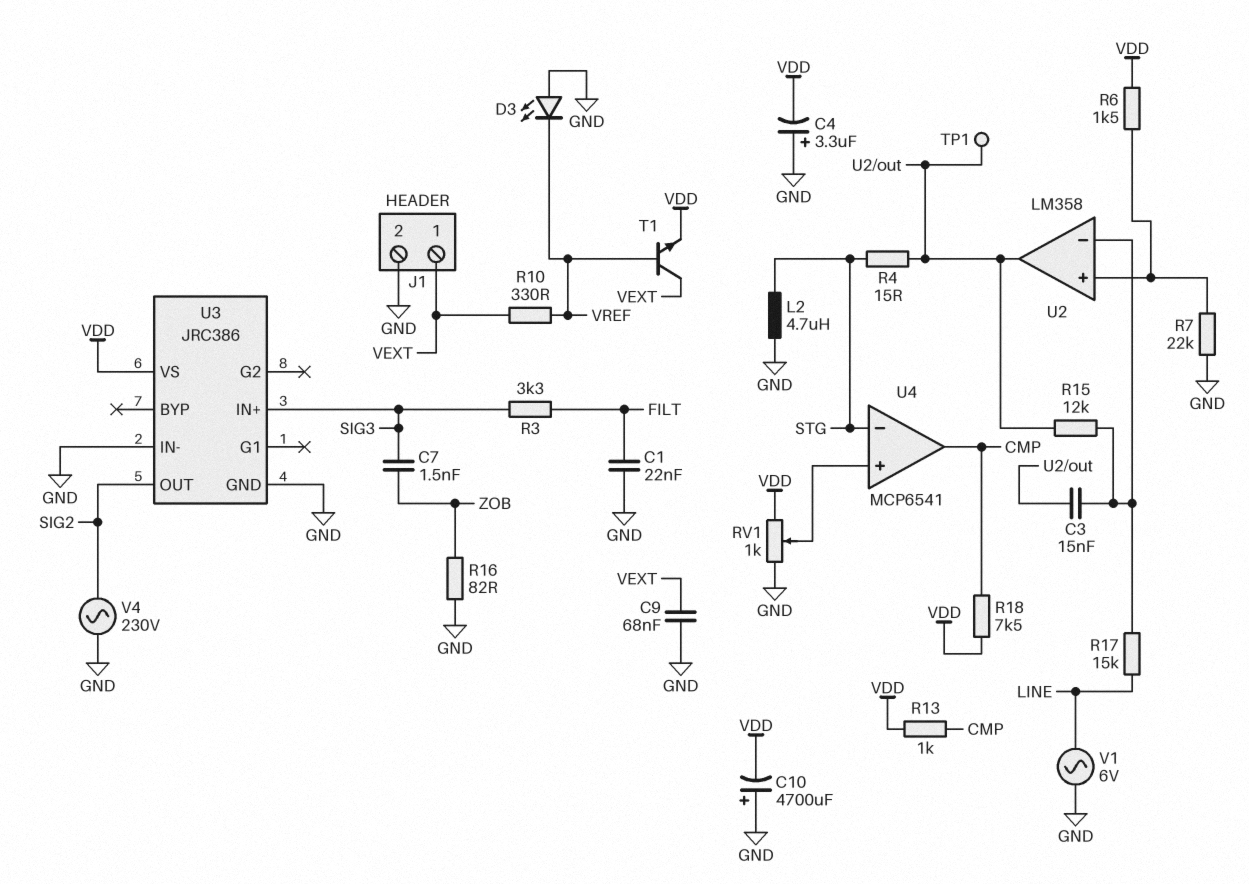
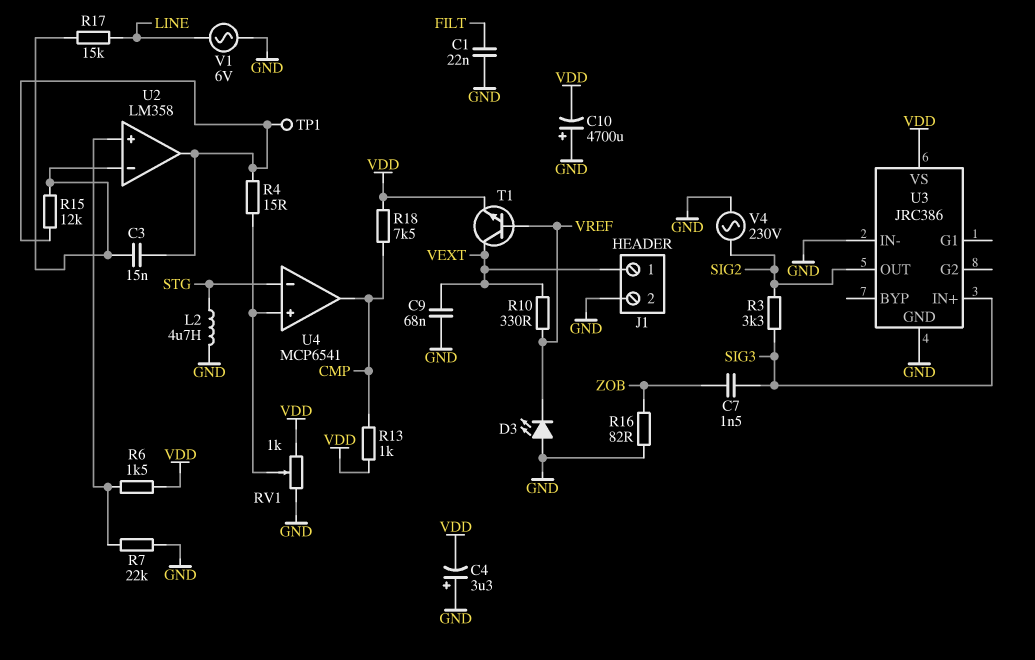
R3: 3.3k (FILT, SIG3) -> 3.3k (SIG2, SIG3)
R4: 15 (STG, U2/out) -> 15 (U2/out, U4/in+)

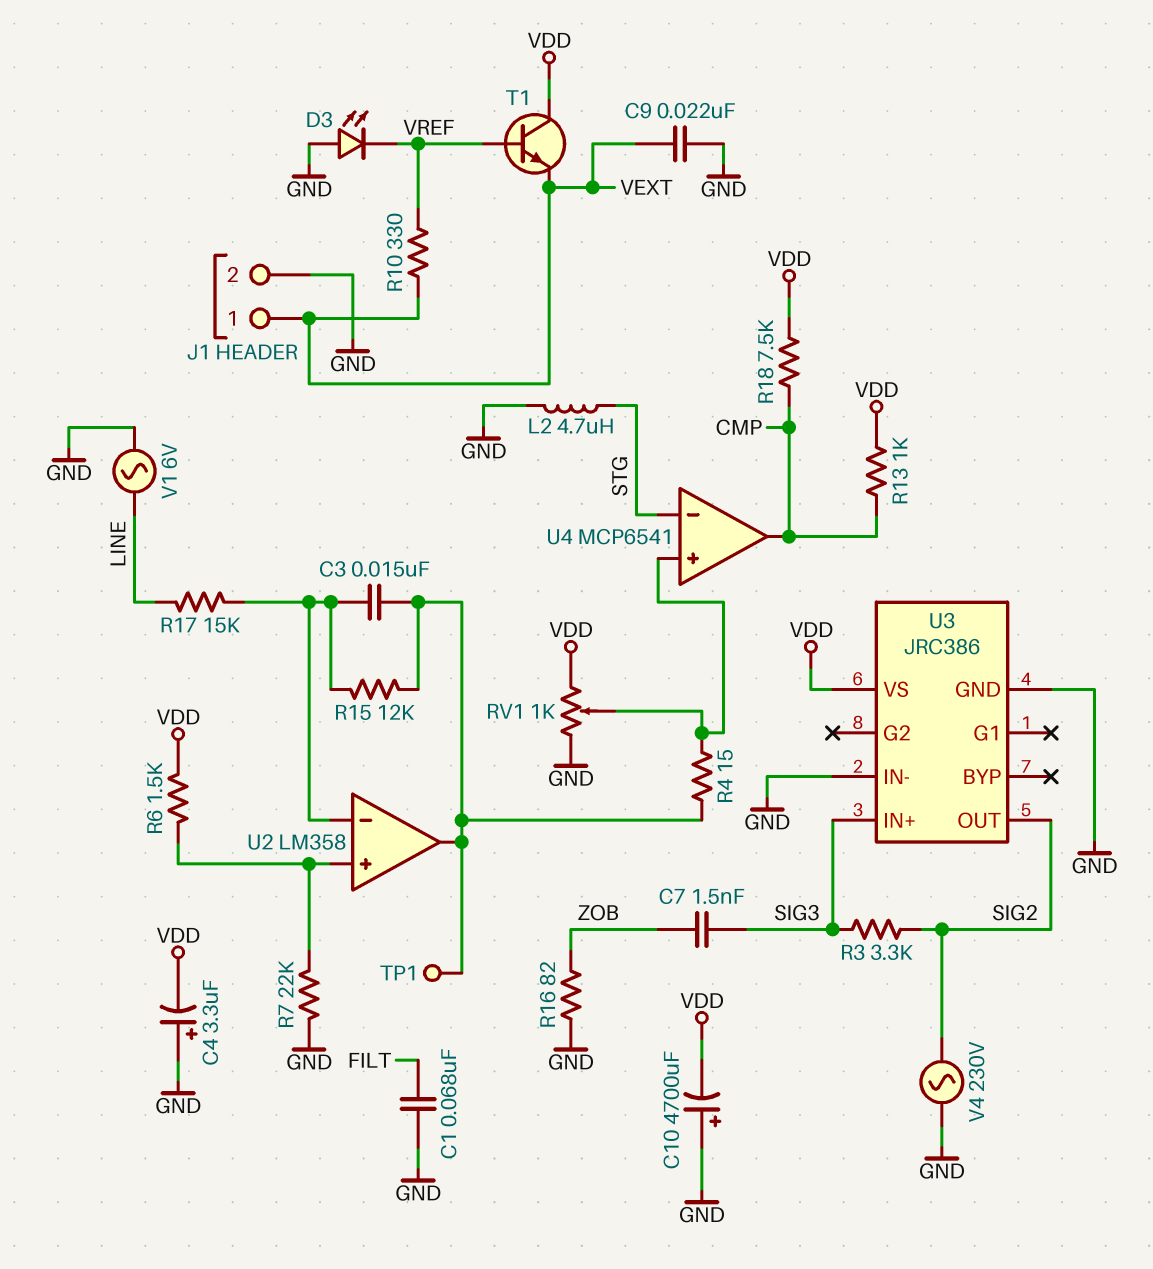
C1: 22nF (FILT, GND) -> 68nF (FILT, GND)
C9: 68nF (GND, VEXT) -> 22nF (GND, VEXT)
T1: NPN (B VREF, C VEXT, E VDD) -> NPN (B VREF, C VDD, E VEXT)

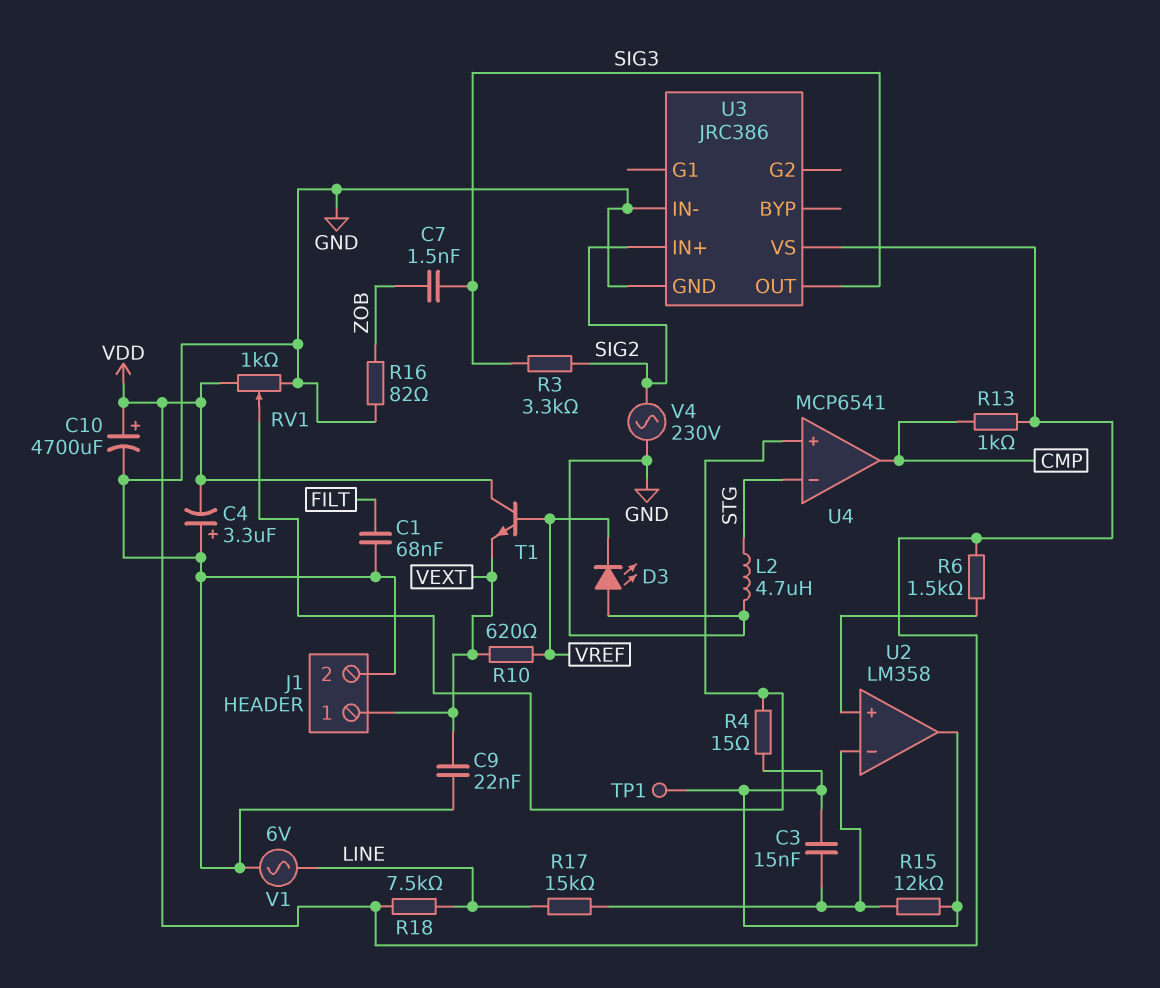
C10: 4700uF (plus GND, minus VDD) -> 4700uF (plus VDD, minus GND)
R7: 22k (GND, U2/in+) -> none
R10: 330 (VEXT, VREF) -> 620 (VEXT, VREF)
R18: 7.5k (CMP, VDD) -> 7.5k (LINE, VDD)
U3 pin IN+: SIG3 -> SIG2
U3 pin OUT: SIG2 -> SIG3

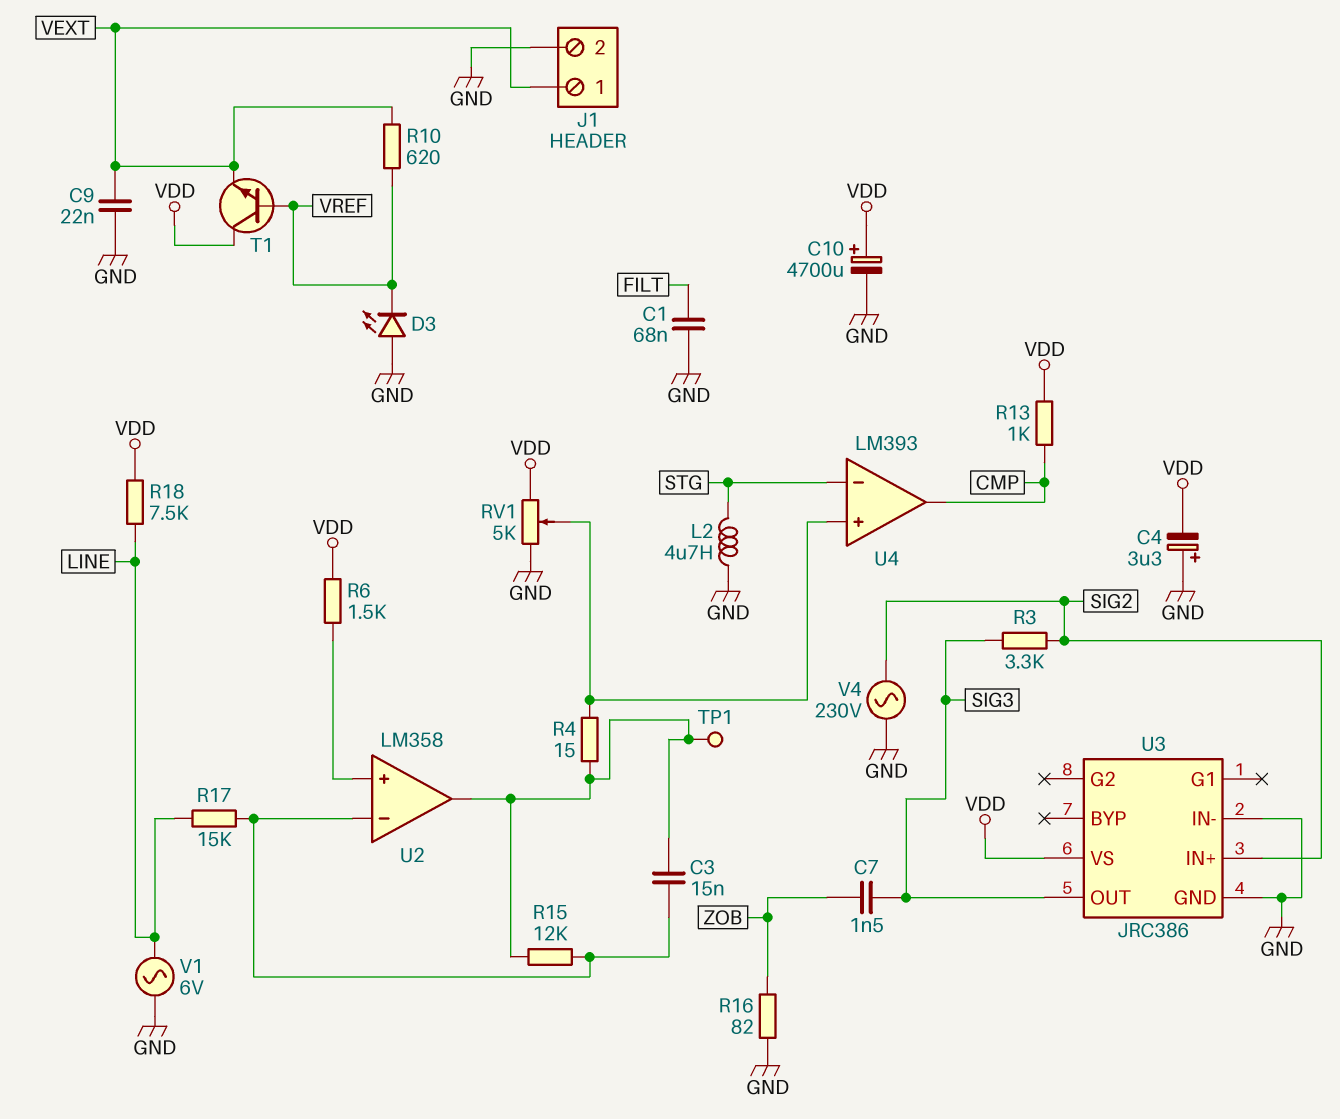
RV1: 1k (GND, VDD, wiper U4/in+) -> 5k (GND, VDD, wiper U4/in+)
U4: MCP6541 -> LM393

